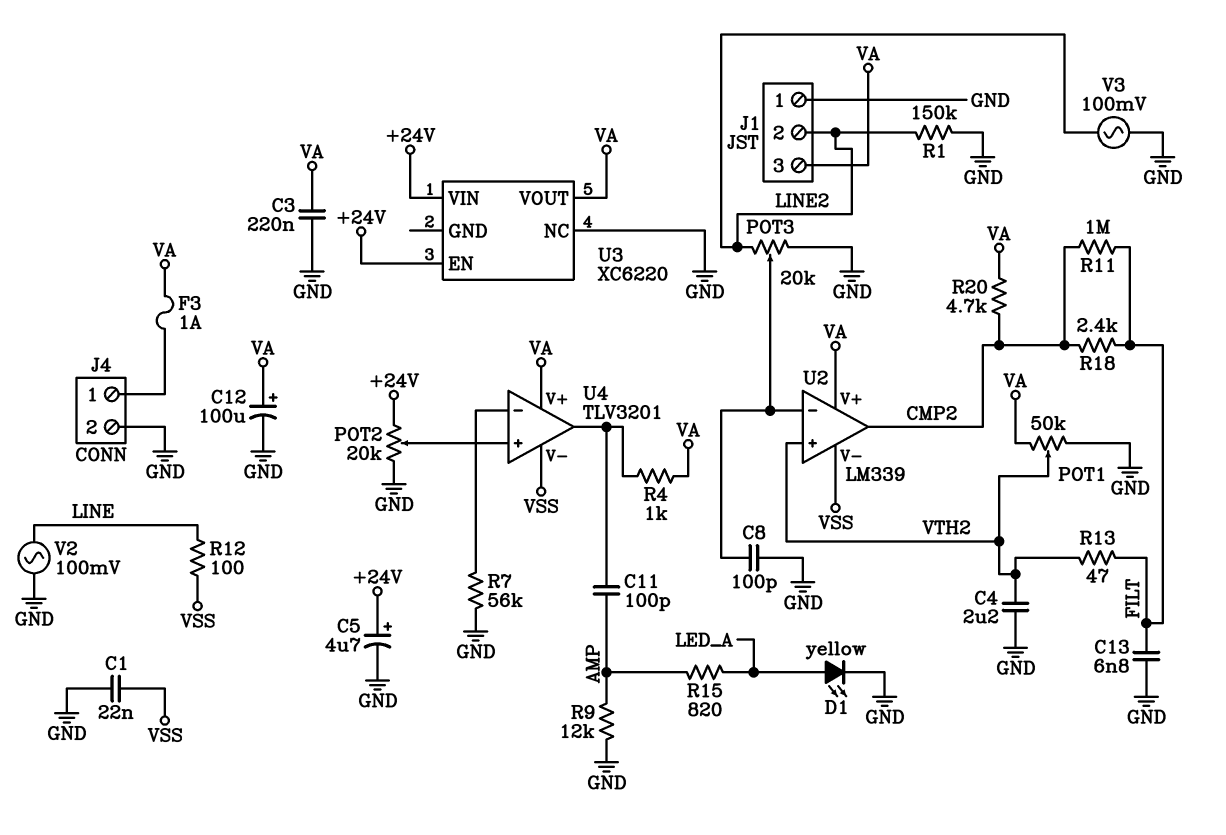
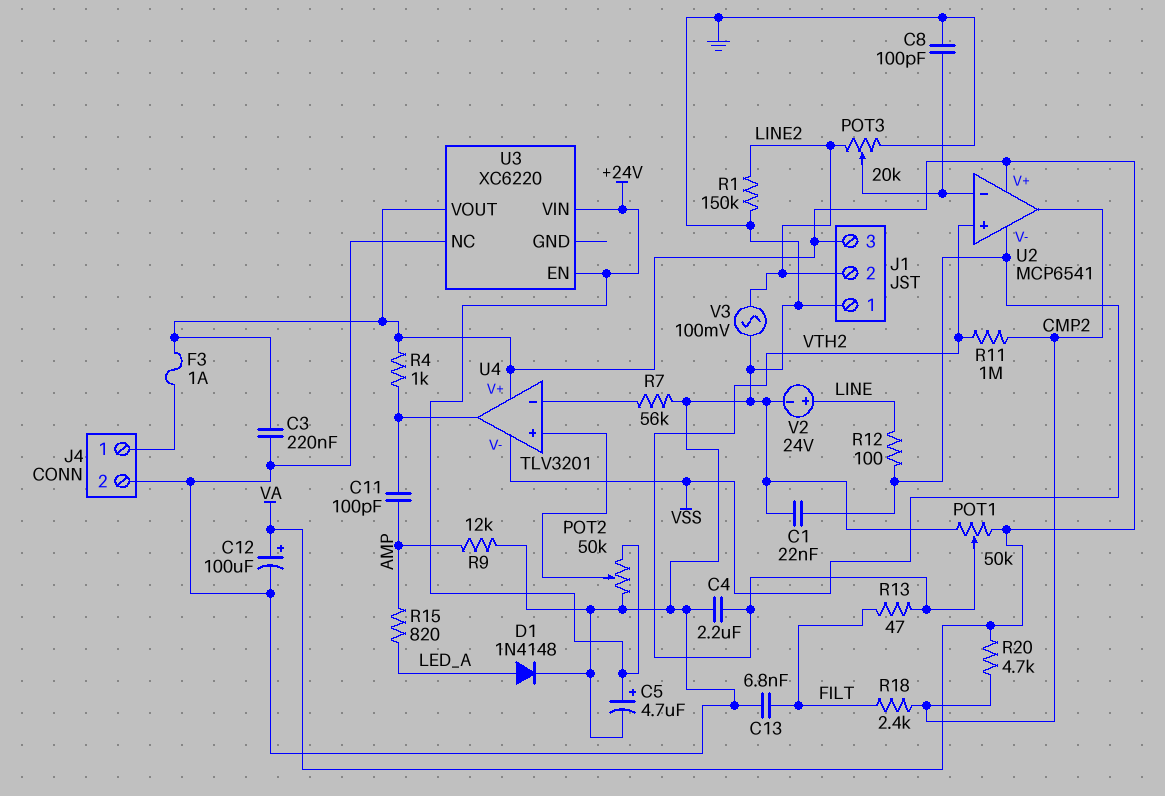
D1: LED yellow (A LED_A, K GND) -> diode 1N4148 (A LED_A, K GND)
POT2: 20k (+24V, GND, wiper U4/in+) -> 50k (+24V, GND, wiper U4/in+)
R11: 1M (CMP2, FILT) -> 1M (CMP2, VTH2)
U2: LM339 -> MCP6541
V2: AC 100mV (GND, LINE) -> 24V (plus LINE, minus GND)

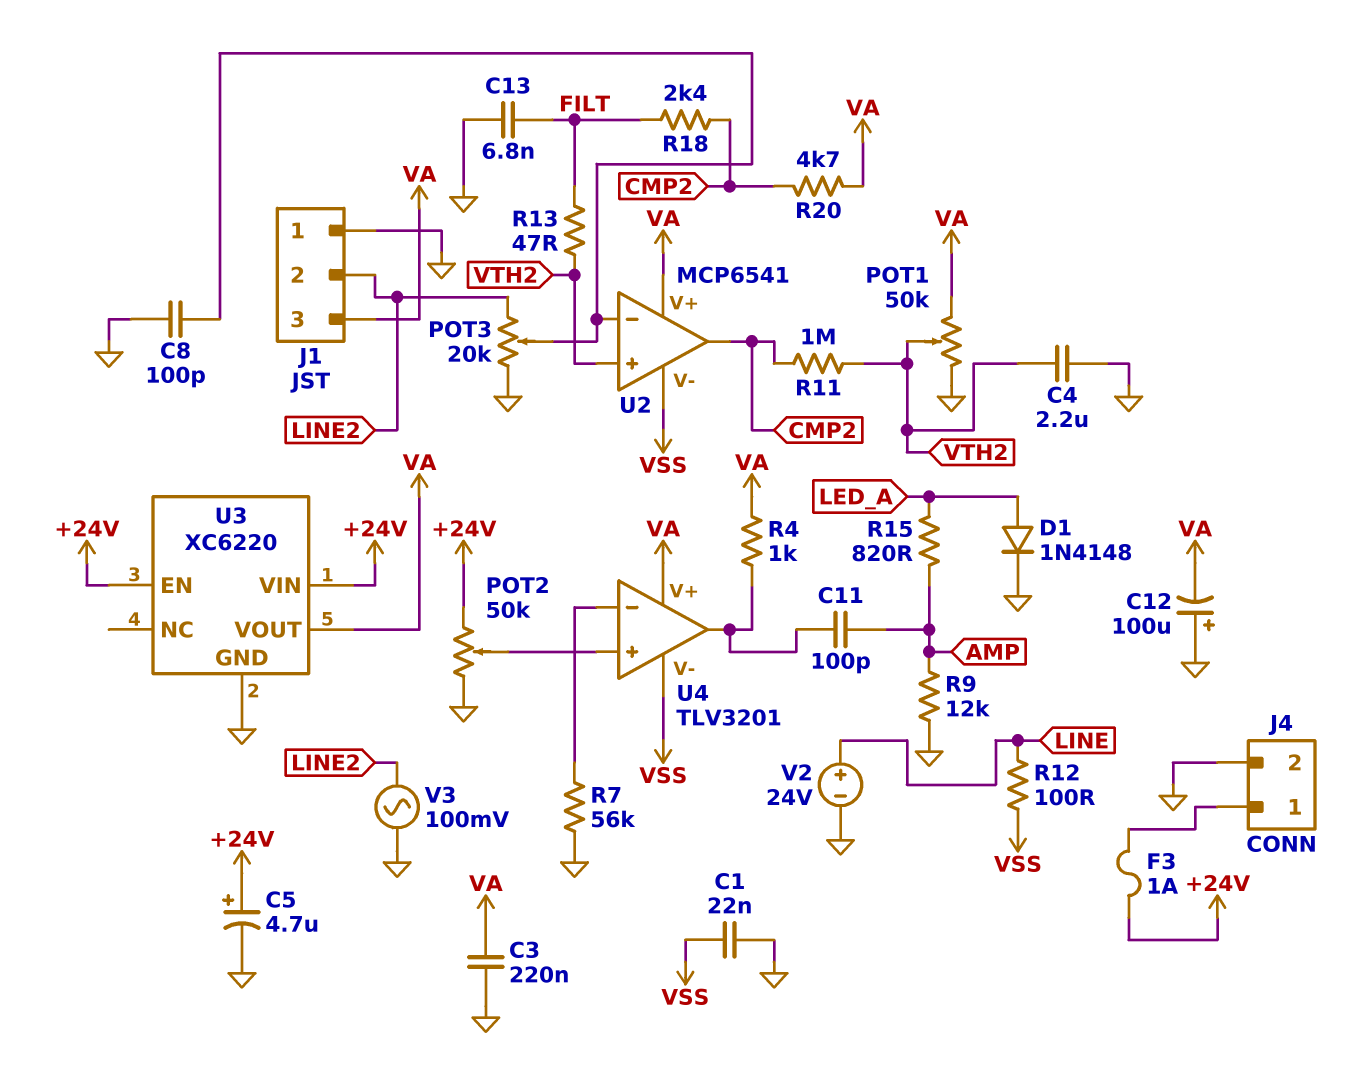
C12: 100uF (plus VA, minus GND) -> 100uF (plus GND, minus VA)
F3: 1A (J4/1, VA) -> 1A (+24V, J4/1)
R1: 150k (GND, LINE2) -> none
U3 pin GND: none -> GND
U3 pin NC: GND -> none

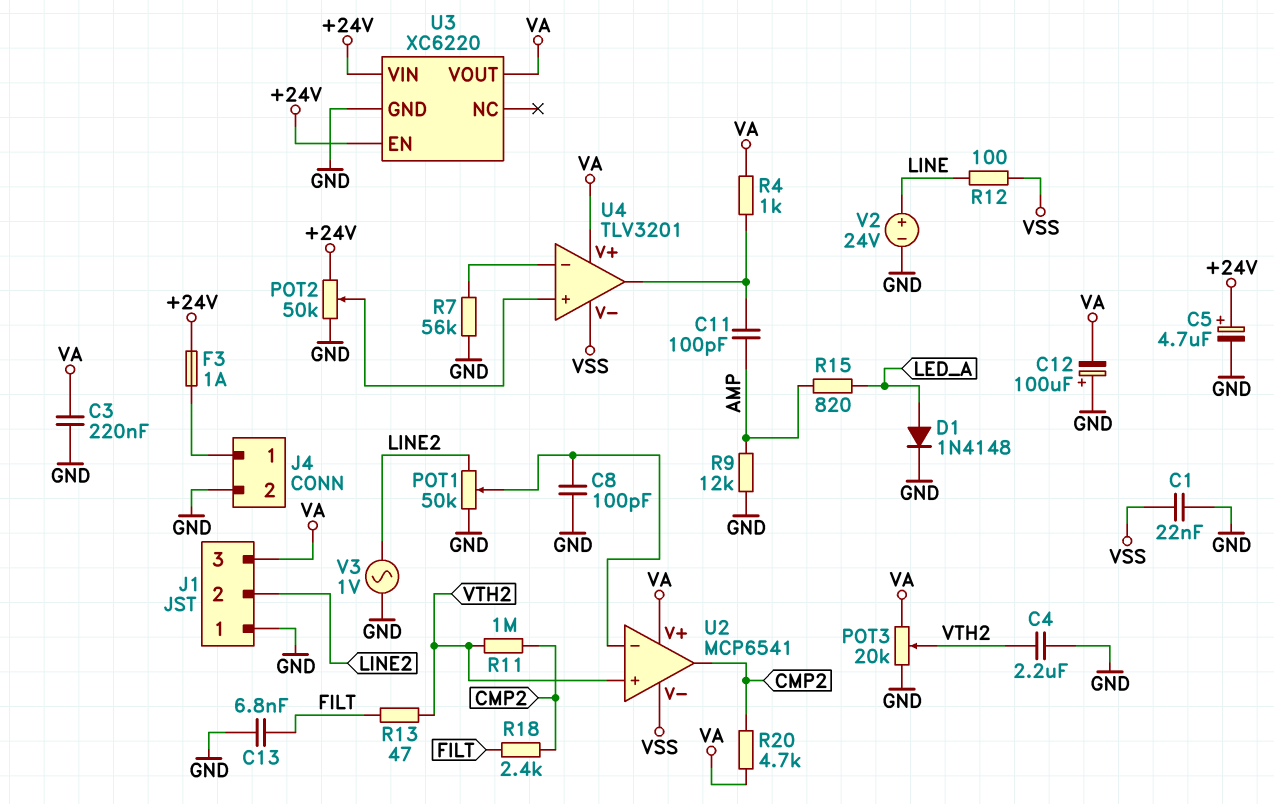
POT1: 50k (GND, VA, wiper VTH2) -> 50k (GND, LINE2, wiper U2/in-)
POT3: 20k (GND, LINE2, wiper U2/in-) -> 20k (GND, VA, wiper VTH2)
V3: AC 100mV (GND, LINE2) -> AC 1V (GND, LINE2)

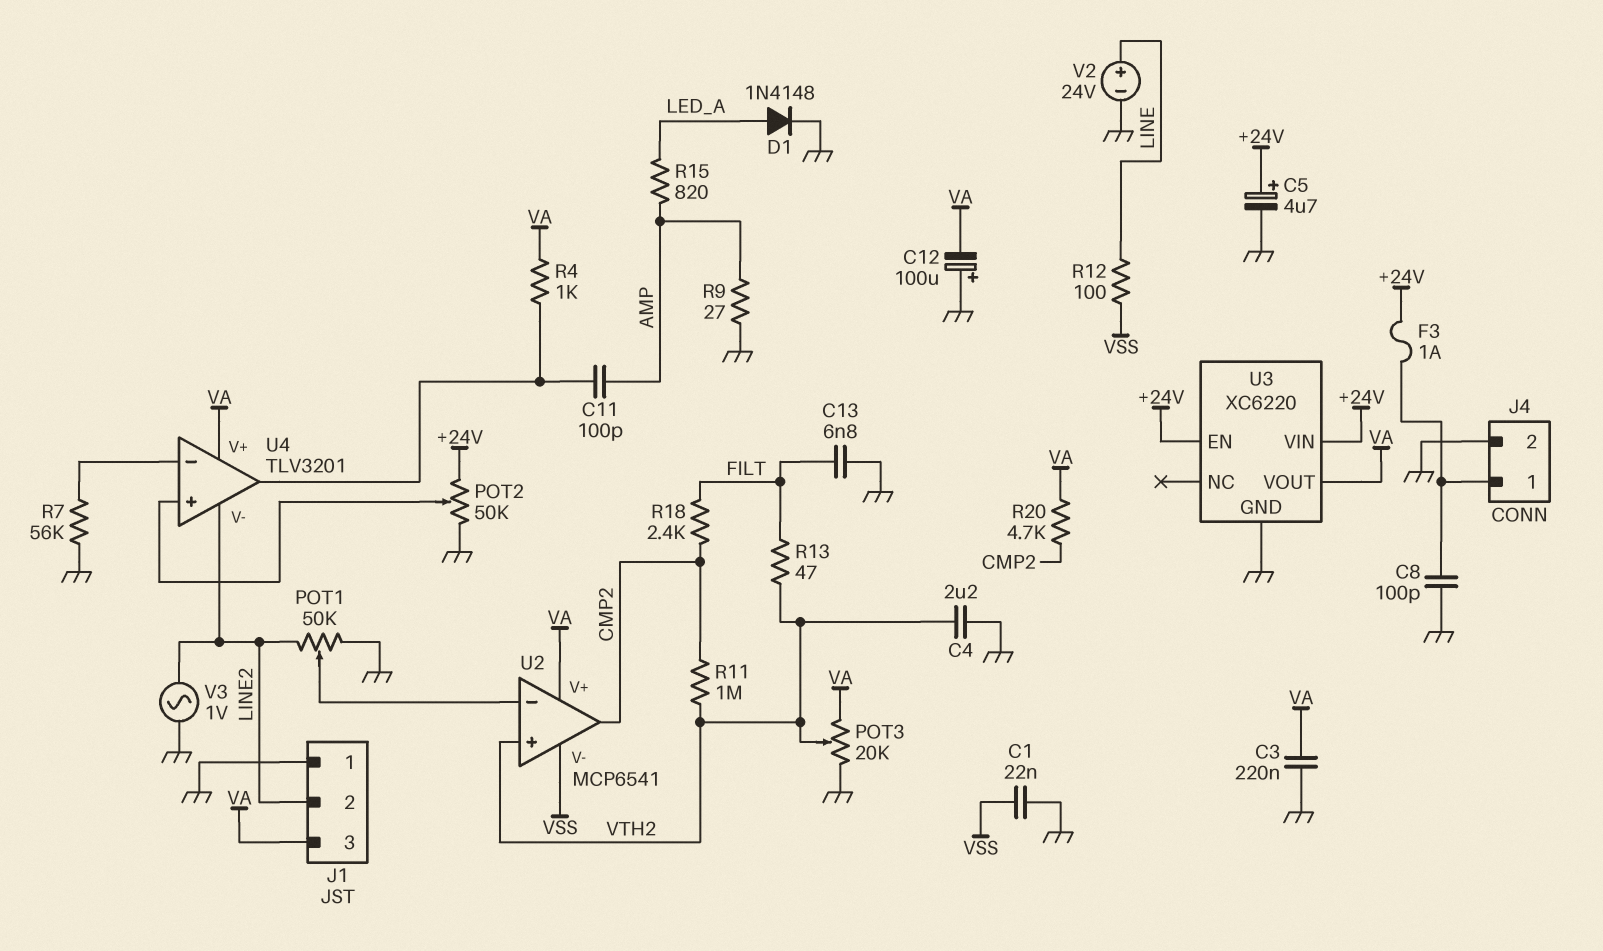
C8: 100pF (GND, U2/in-) -> 100pF (GND, J4/1)
R9: 12k (AMP, GND) -> 27 (AMP, GND)
U4 pin V-: VSS -> LINE2

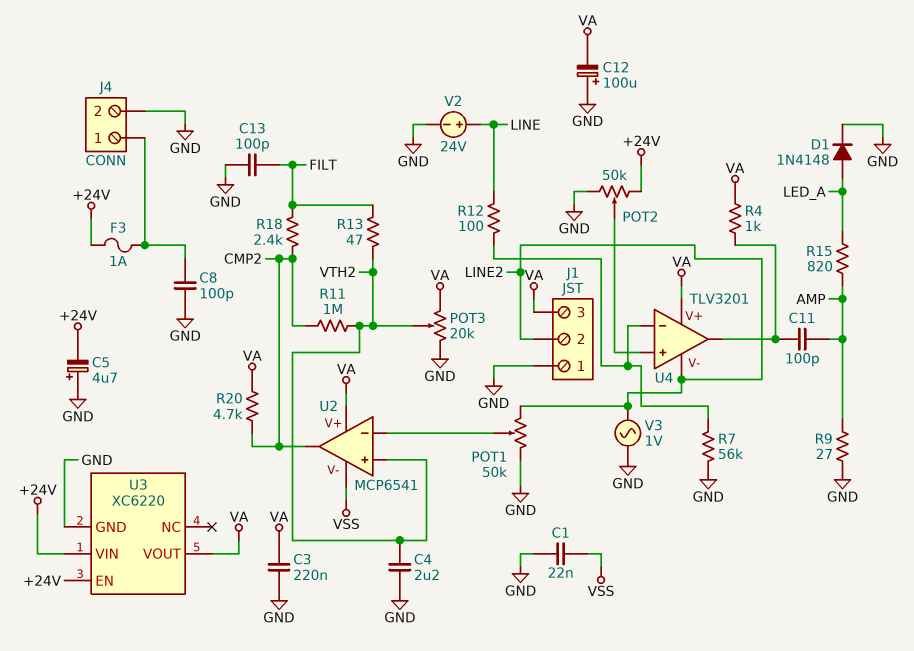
C5: 4.7uF (plus +24V, minus GND) -> 4.7uF (plus GND, minus +24V)
C13: 6.8nF (FILT, GND) -> 100pF (FILT, GND)
R12: 100 (LINE, VSS) -> 100 (LINE, U4/in-)

